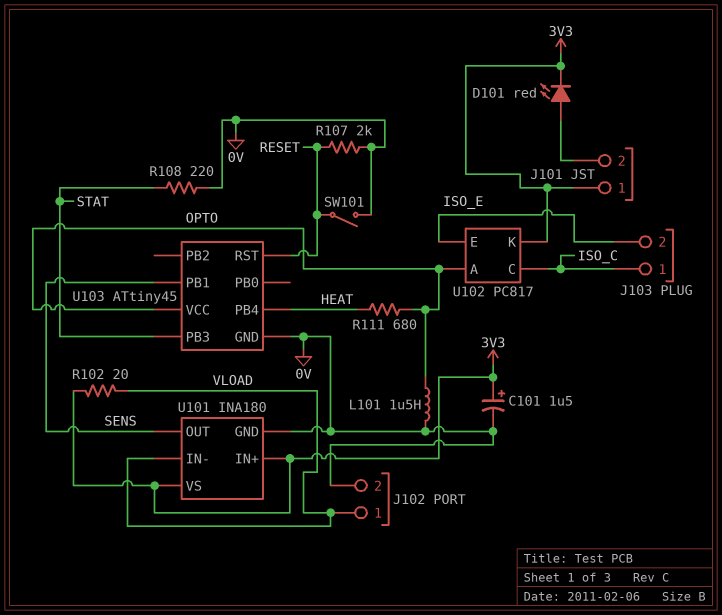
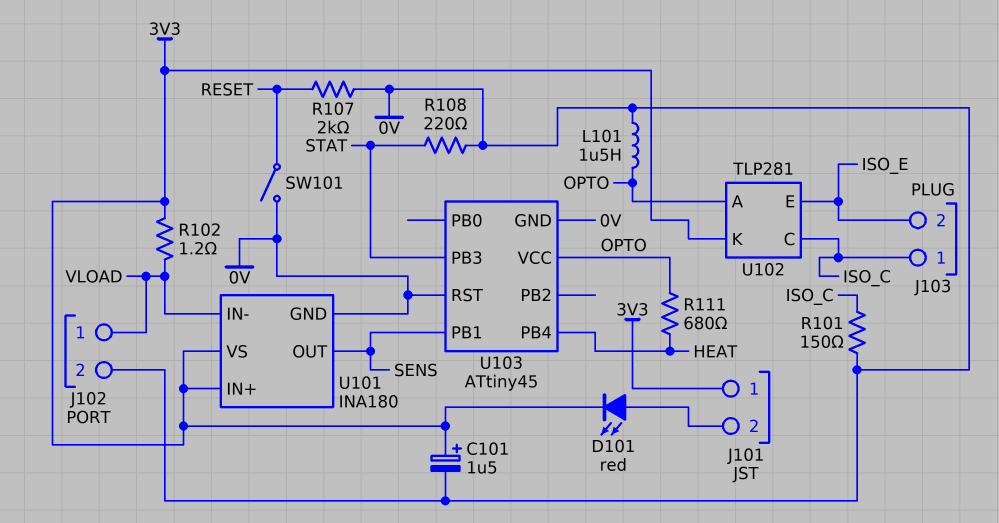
R101: none -> 150 (0V, ISO_C)
R102: 20 (3V3, VLOAD) -> 1.2 (3V3, VLOAD)
U102: PC817 -> TLP281
U103 pin RST: RESET -> 0V

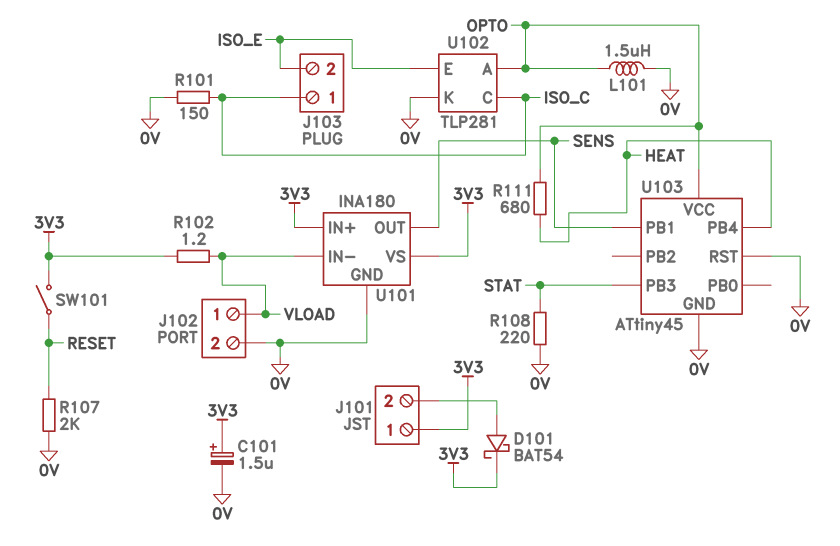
D101: LED red (A J101/2, K 3V3) -> schottky BAT54 (A J101/2, K 3V3)
SW101: switch (0V, RESET) -> switch (3V3, RESET)
U102 pin K: 3V3 -> 0V

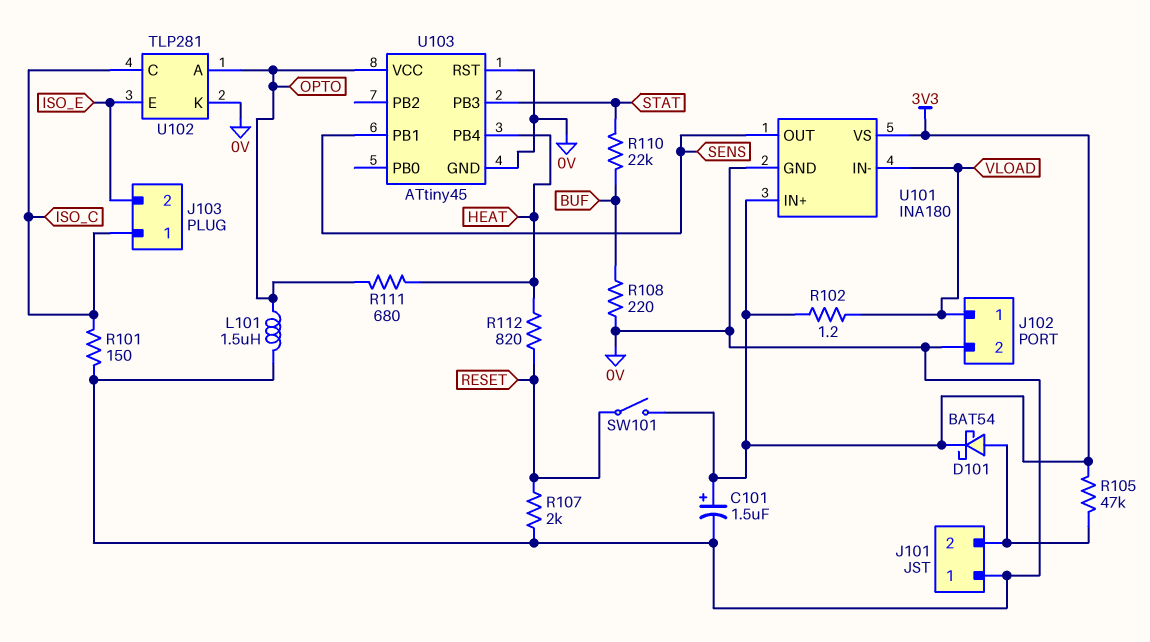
J101 pin 1: 3V3 -> 0V
R105: none -> 47k (3V3, J101/2)
R108: 220 (0V, STAT) -> 220 (0V, BUF)
R110: none -> 22k (BUF, STAT)
R112: none -> 820 (HEAT, RESET)

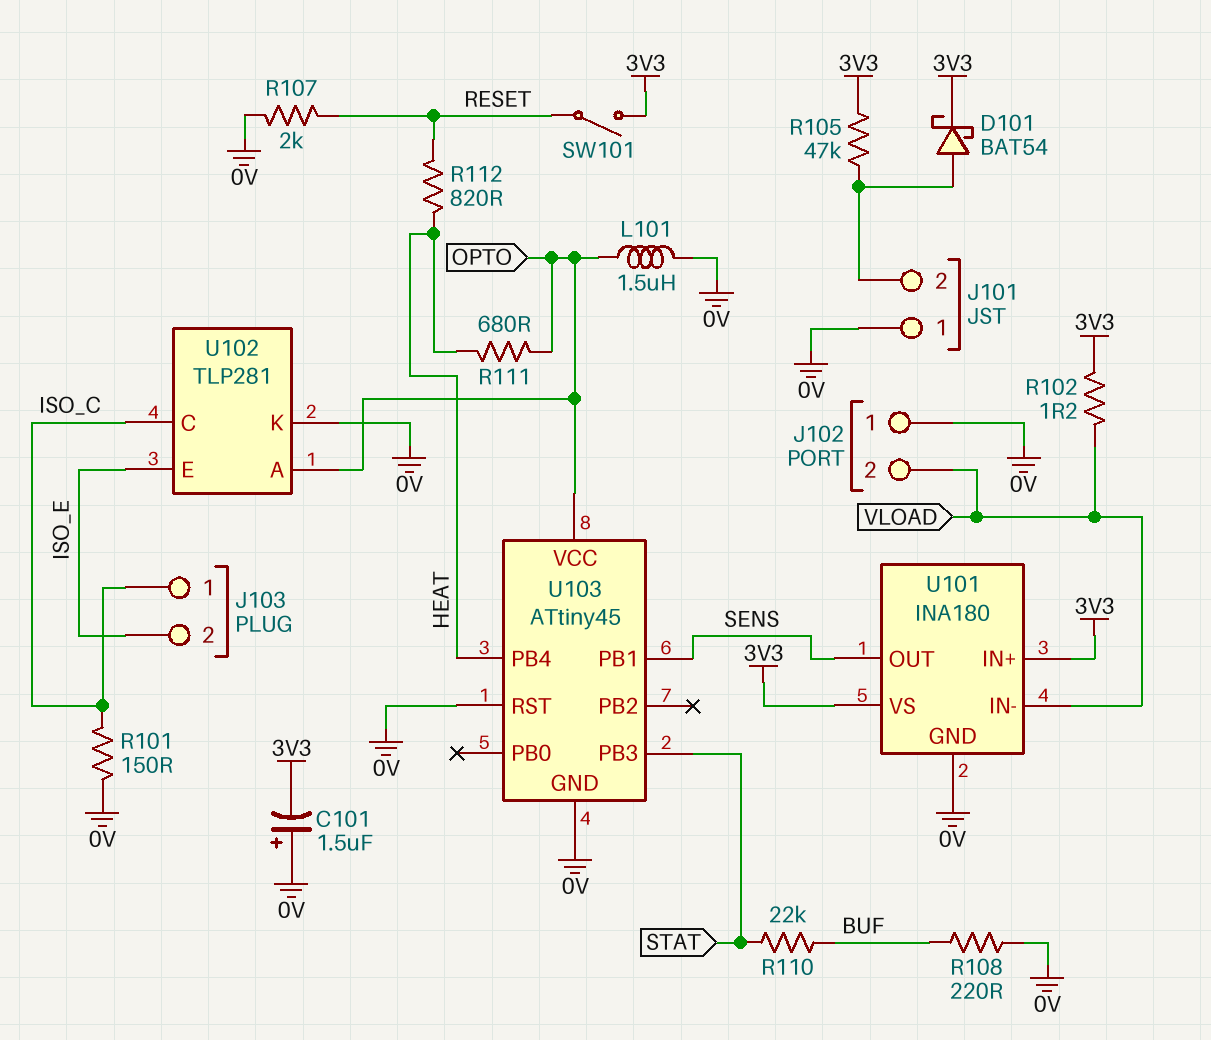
C101: 1.5uF (plus 3V3, minus 0V) -> 1.5uF (plus 0V, minus 3V3)
J102 pin 1: VLOAD -> 0V
J102 pin 2: 0V -> VLOAD

